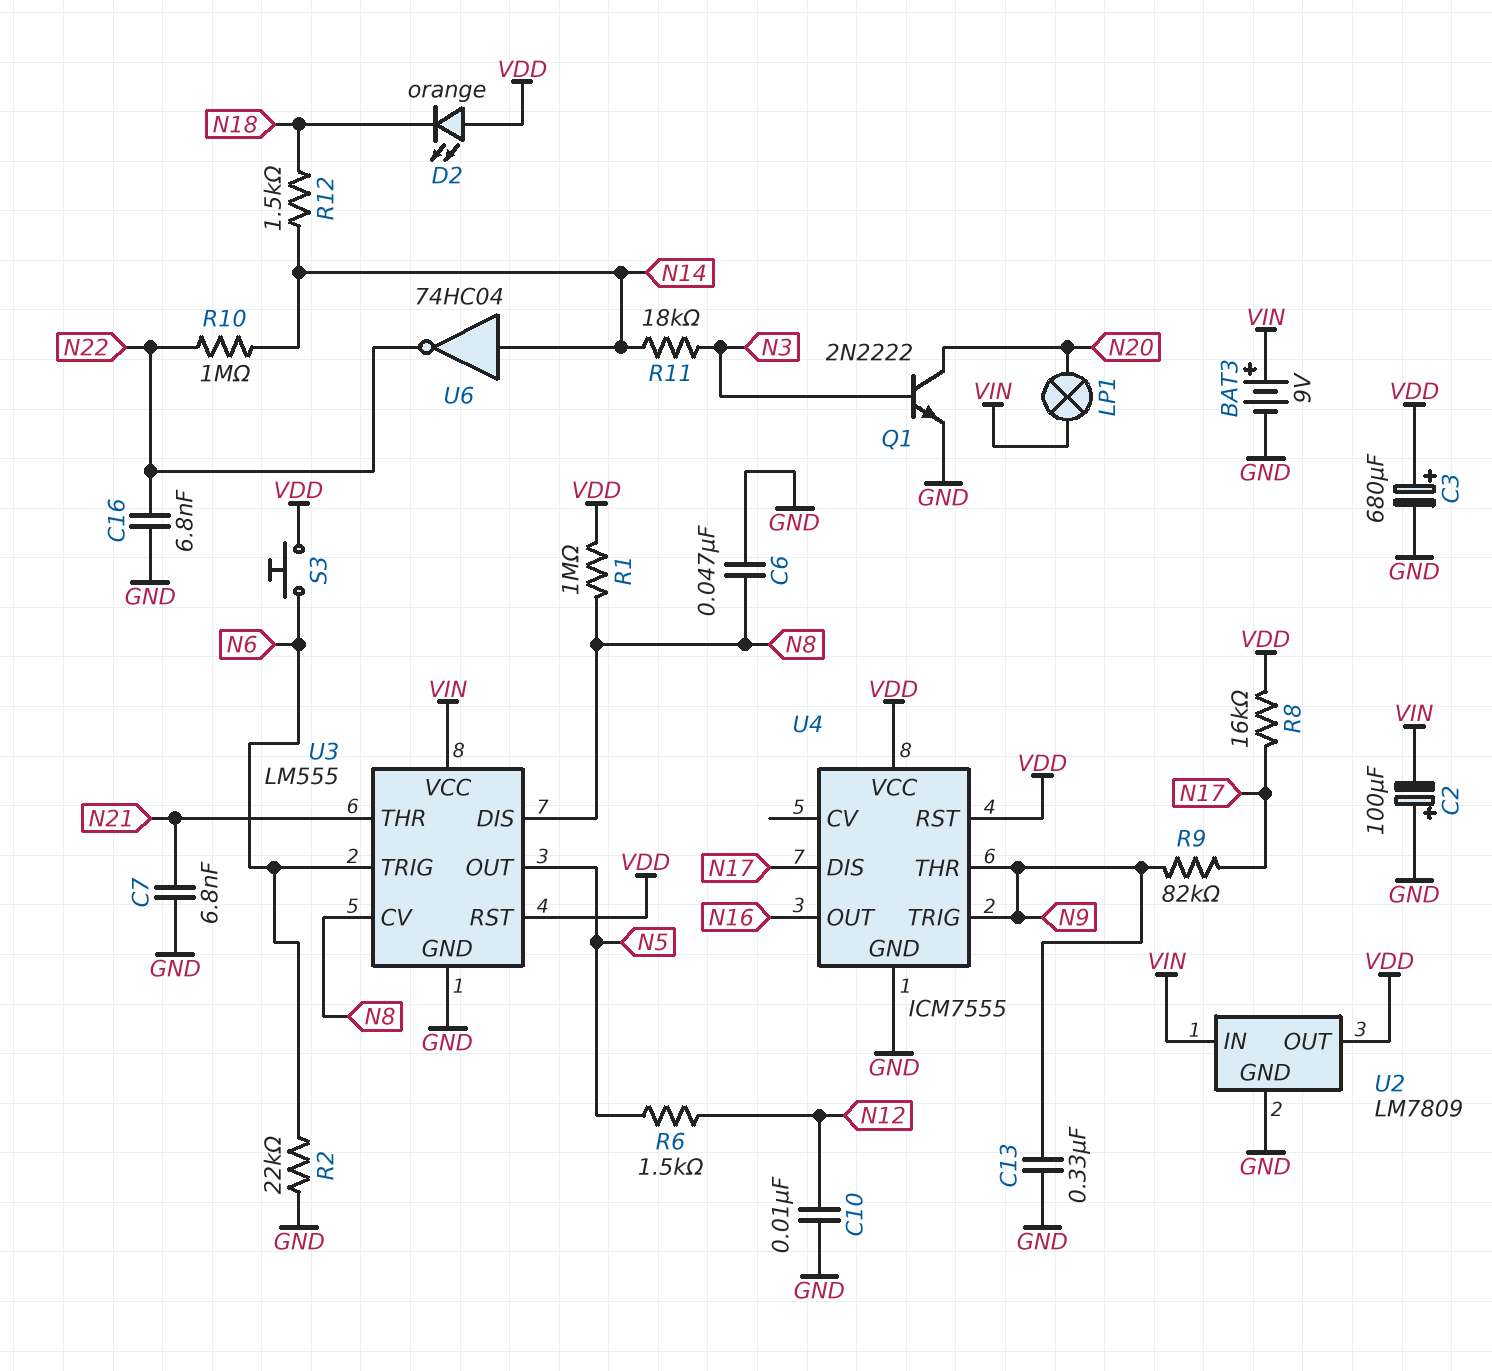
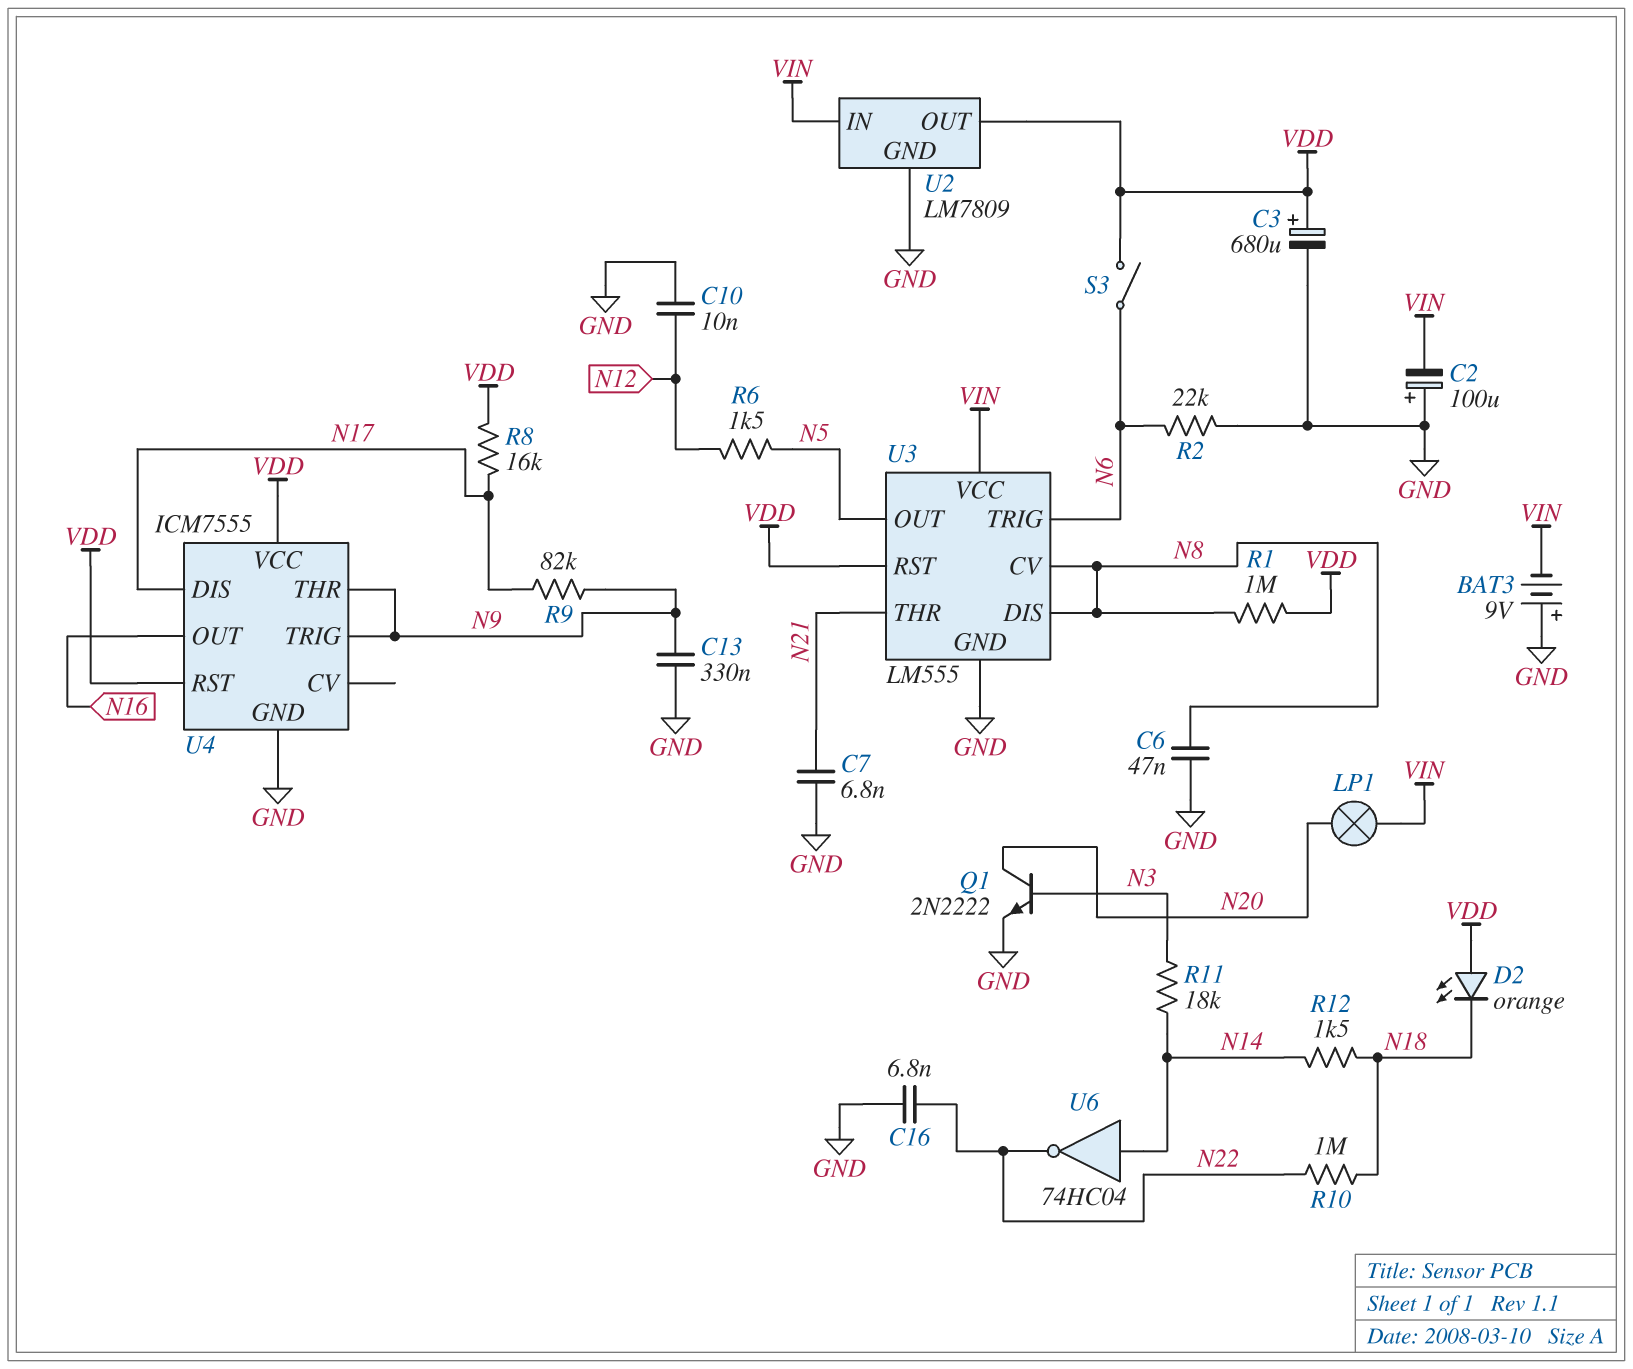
BAT3: 9V (plus VIN, minus GND) -> 9V (plus GND, minus VIN)
R10: 1M (N14, N22) -> 1M (N18, N22)
S3: button (N6, VDD) -> switch (N6, VDD)

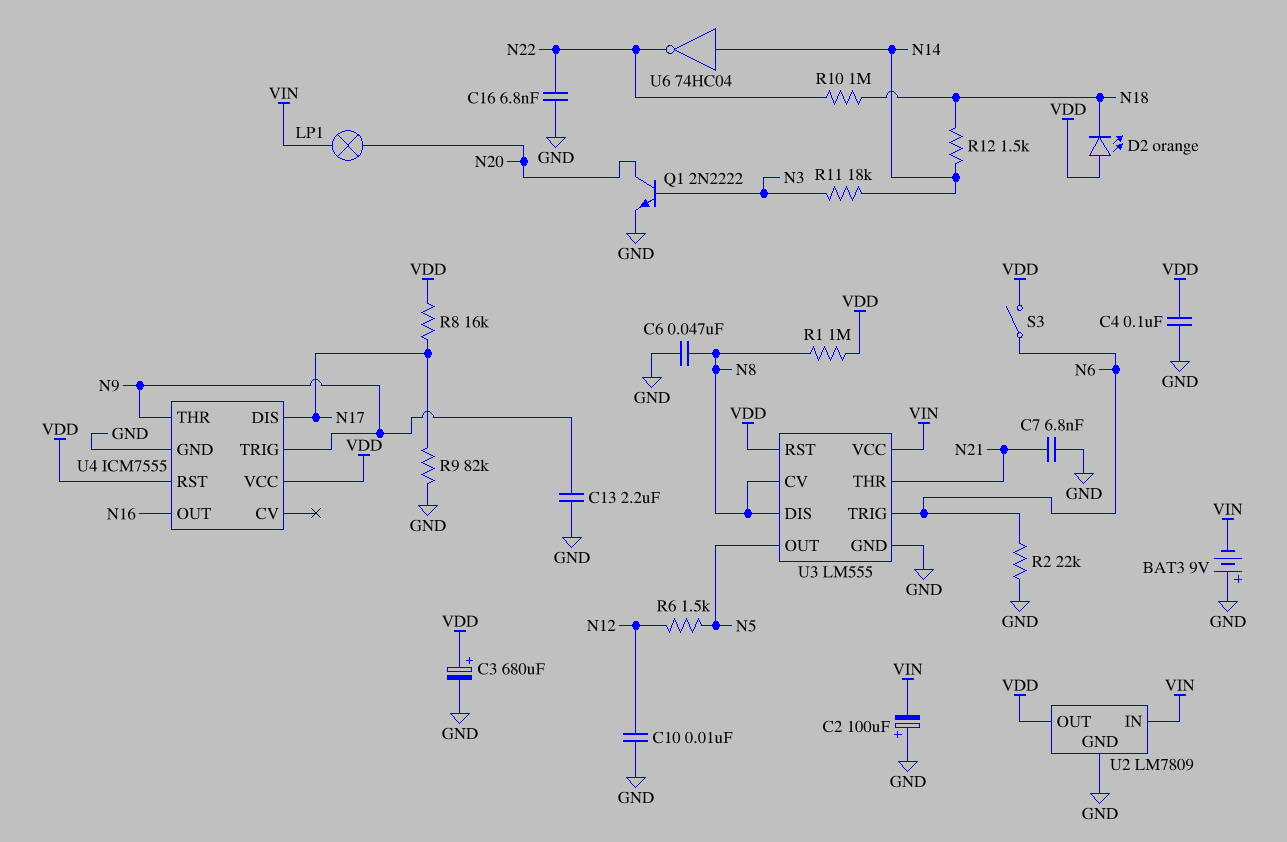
C4: none -> 100nF (GND, VDD)
C13: 330nF (GND, N9) -> 2.2uF (GND, N9)
R9: 82k (N9, N17) -> 82k (GND, N17)

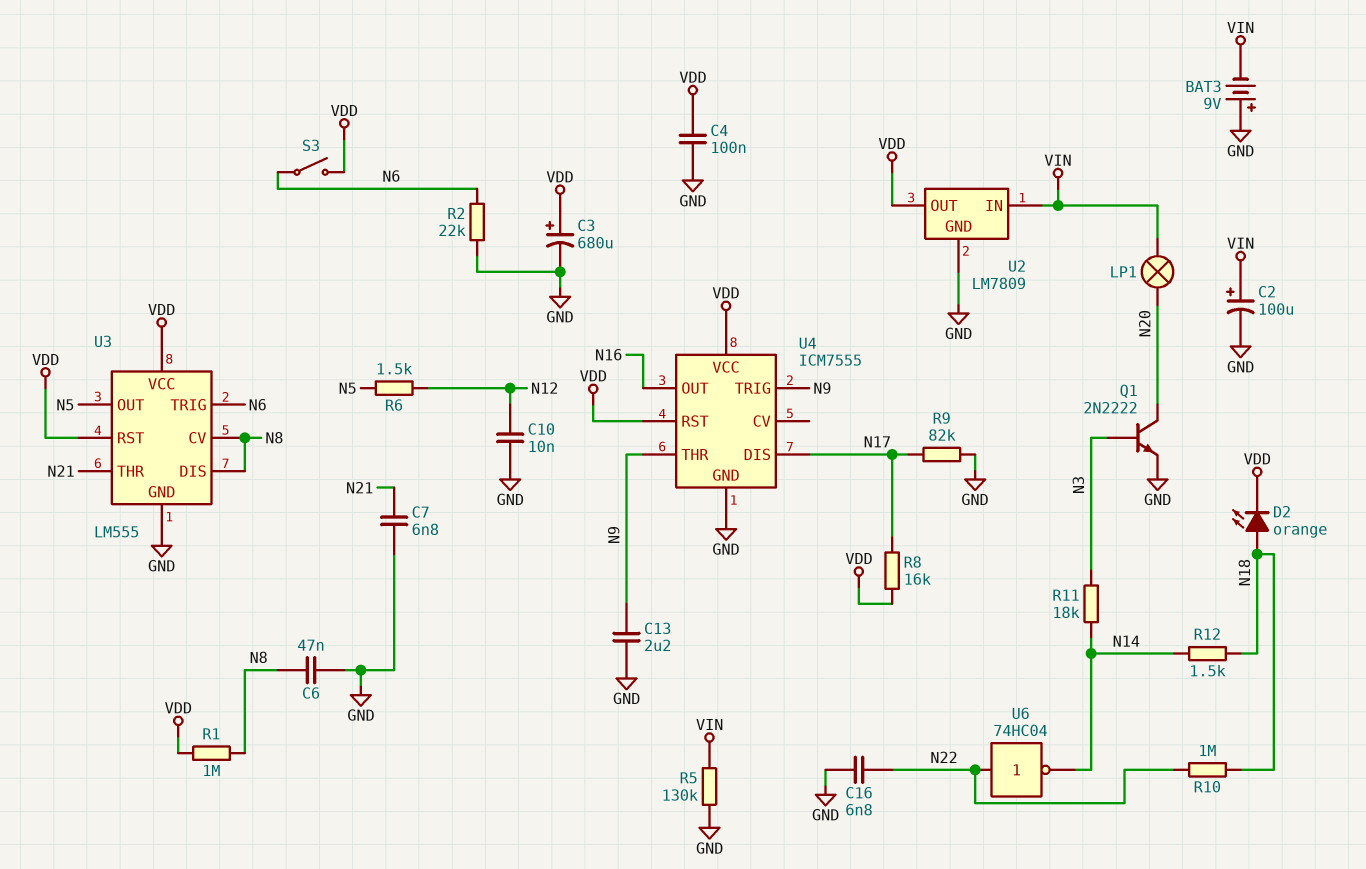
C2: 100uF (plus GND, minus VIN) -> 100uF (plus VIN, minus GND)
D2: LED orange (A VDD, K N18) -> LED orange (A N18, K VDD)
R5: none -> 130k (GND, VIN)
U3 pin VCC: VIN -> VDD
U6: NOT 74HC04 (in N14, out N22) -> NOT 74HC04 (in N22, out N14)

